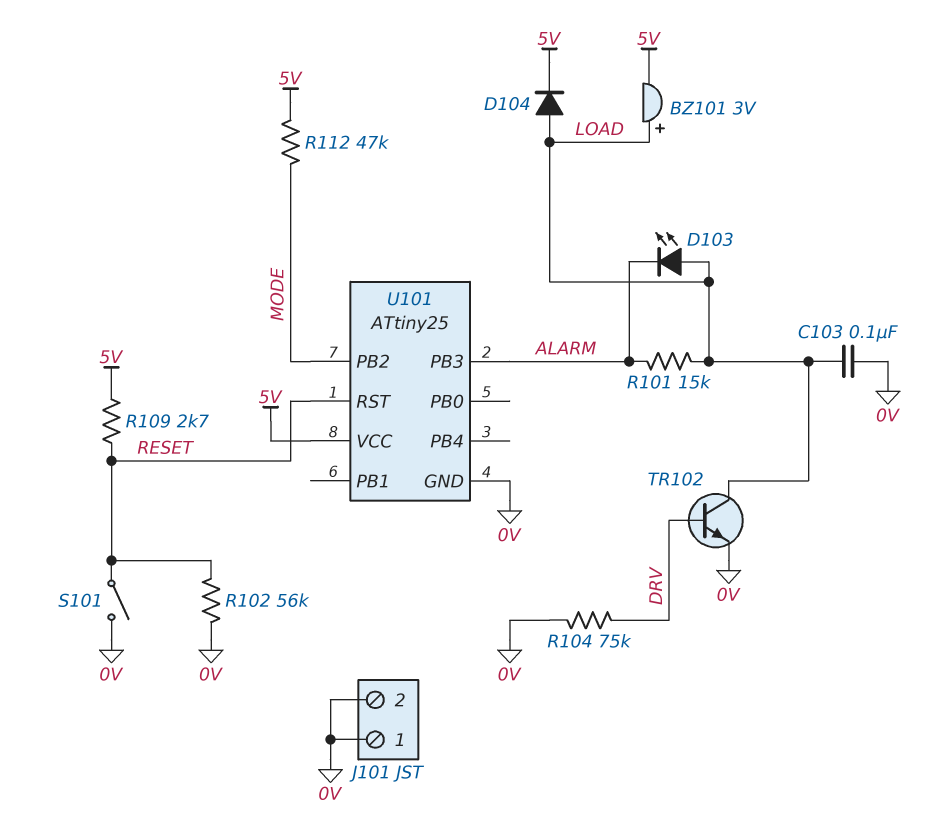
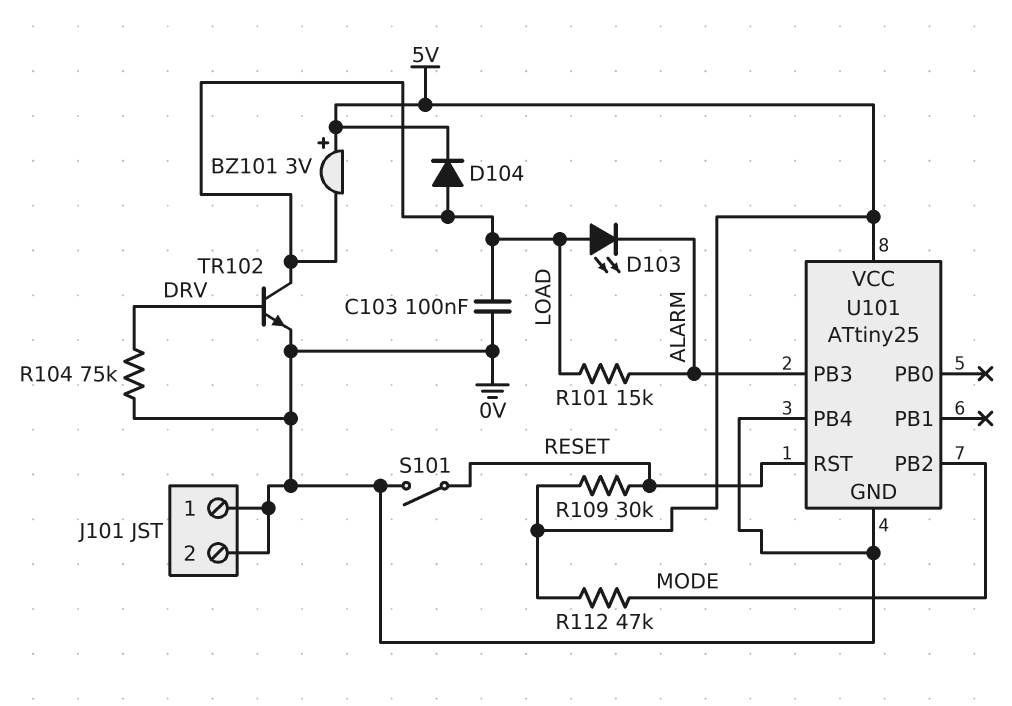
BZ101: buzzer 3V (plus LOAD, minus 5V) -> buzzer 3V (plus 5V, minus LOAD)
R102: 56k (0V, RESET) -> none
R109: 2.7k (5V, RESET) -> 30k (5V, RESET)
U101 pin PB4: none -> 0V

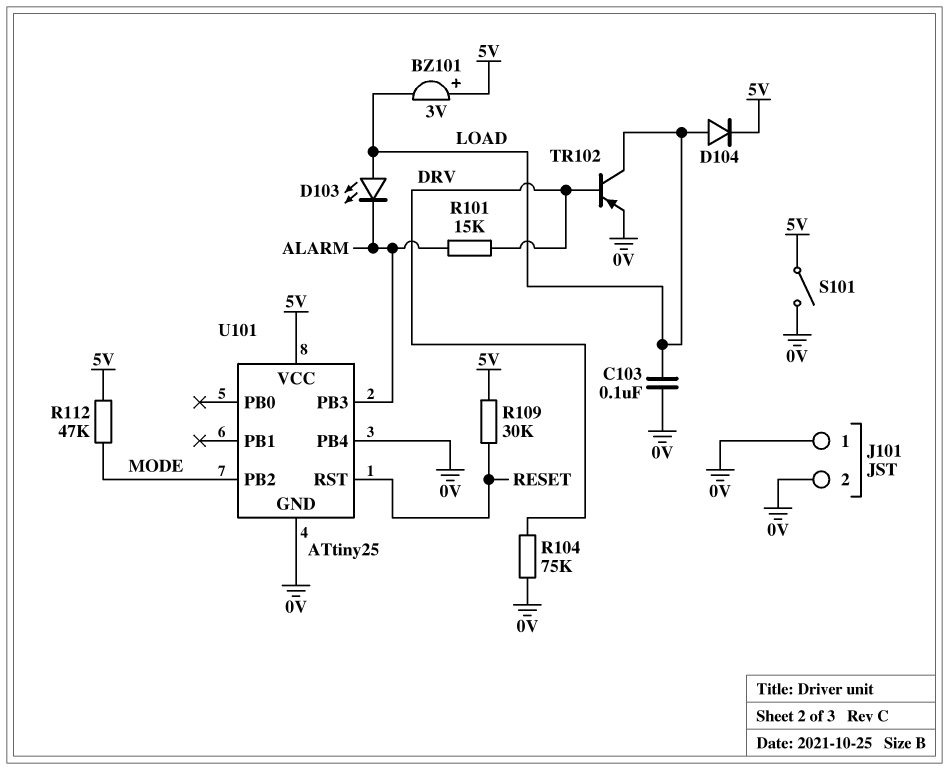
R101: 15k (ALARM, LOAD) -> 15k (ALARM, DRV)
S101: switch (0V, RESET) -> switch (0V, 5V)
TR102: NPN (B DRV, C LOAD, E 0V) -> PNP (B DRV, C LOAD, E 0V)

